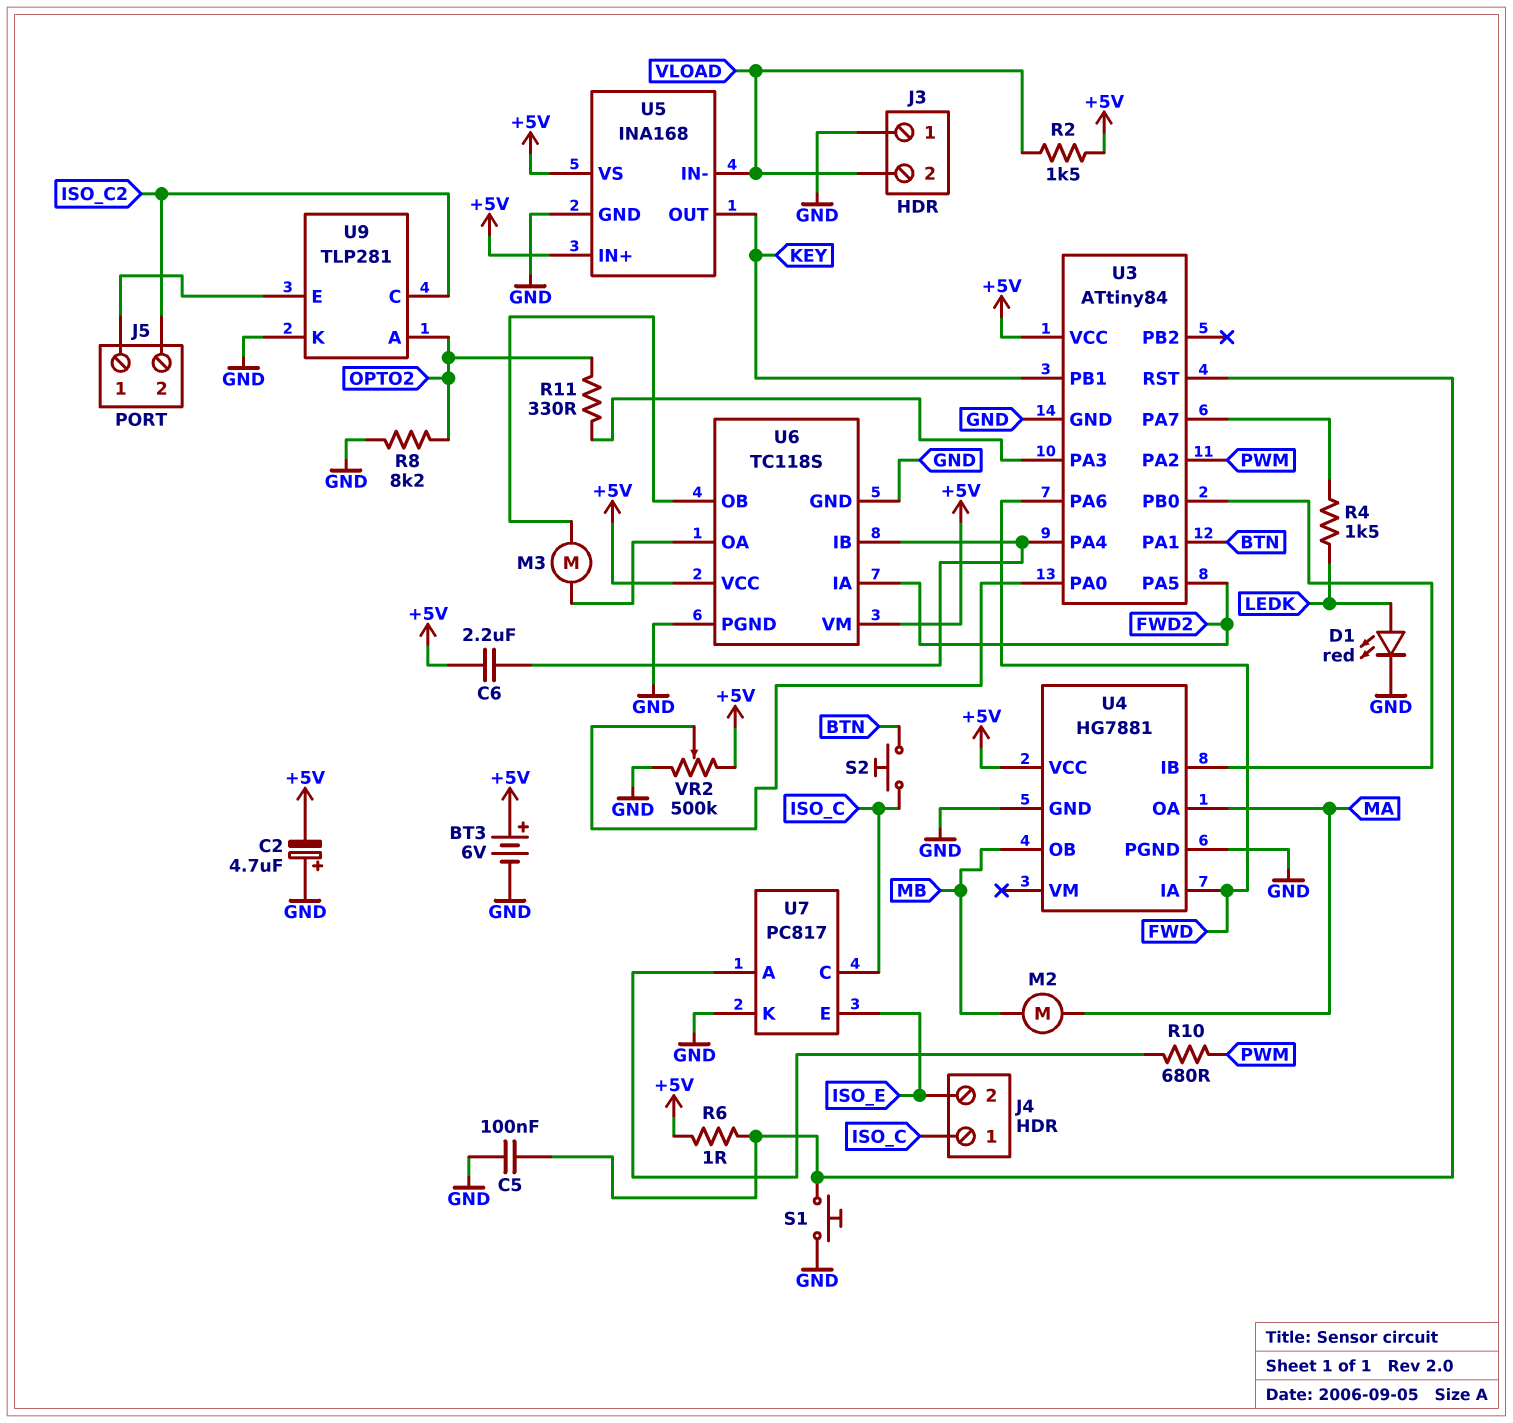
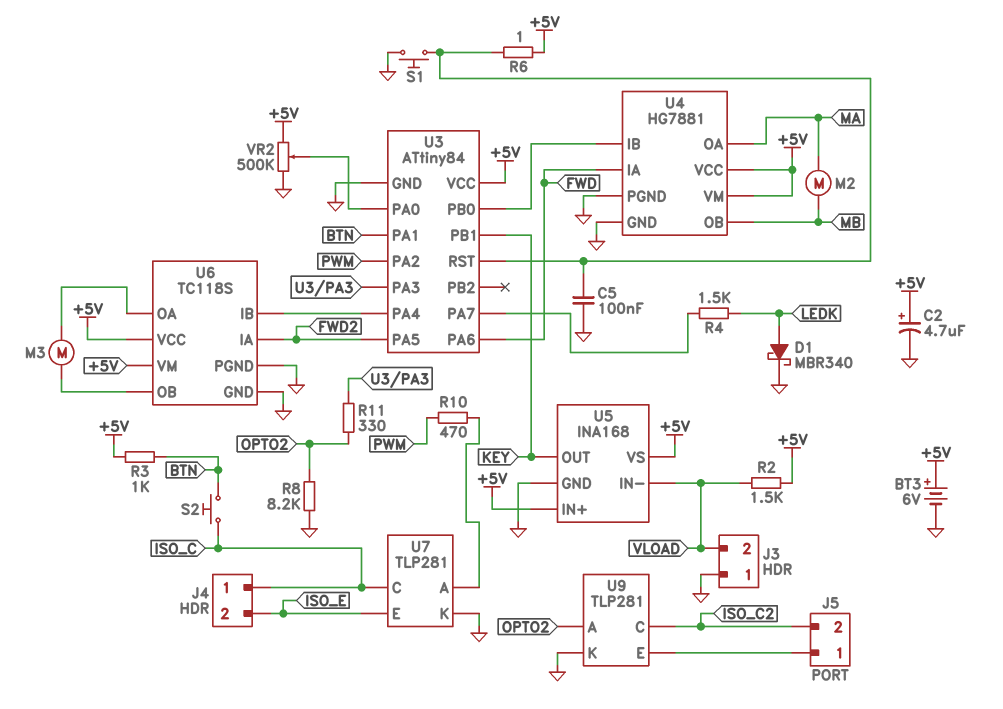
C2: 4.7uF (plus GND, minus +5V) -> 4.7uF (plus +5V, minus GND)
C6: 2.2uF (+5V, U3/PA4) -> none
D1: LED red (A LEDK, K GND) -> schottky MBR340 (A LEDK, K GND)
R3: none -> 1k (+5V, BTN)
R10: 680 (PWM, U7/A) -> 470 (PWM, U7/A)
U4 pin VM: none -> +5V
U7: PC817 -> TLP281

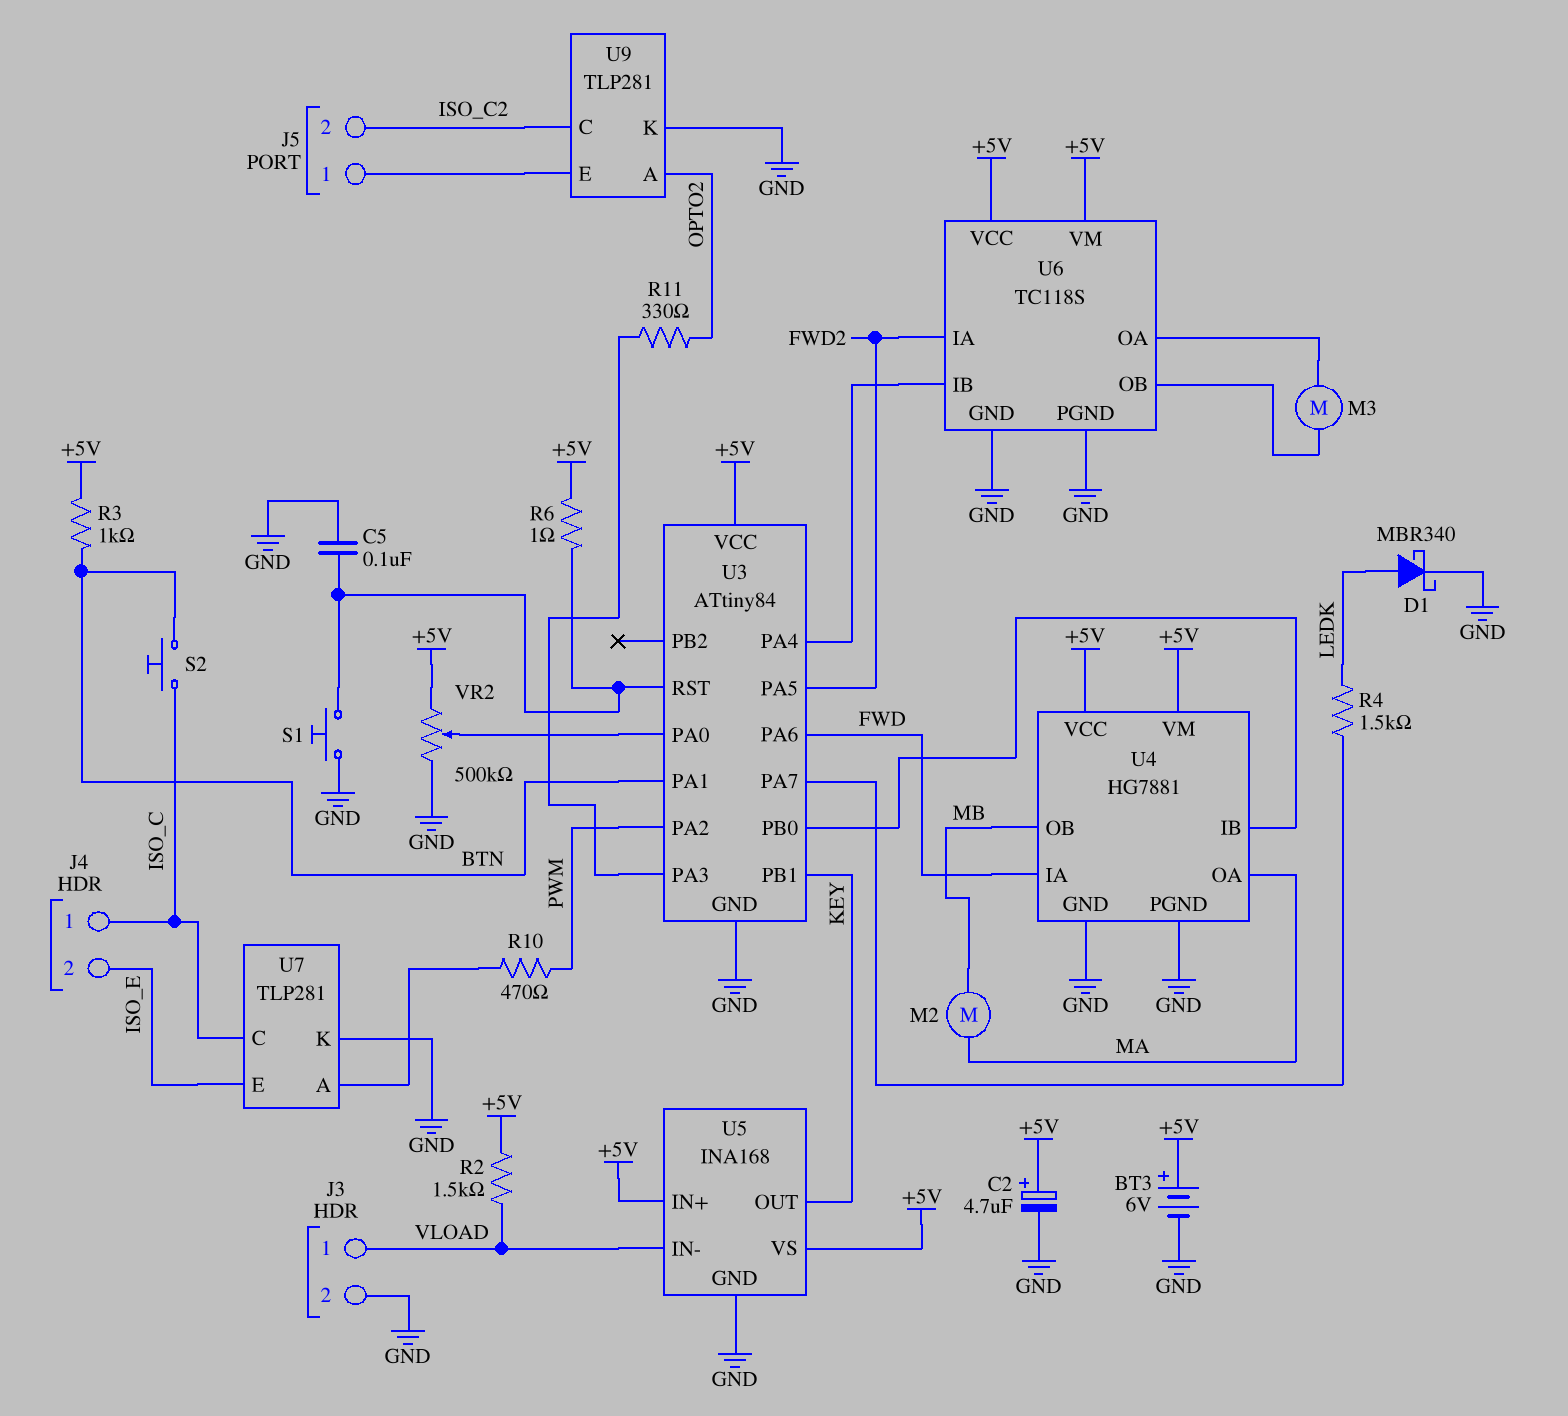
J3 pin 1: GND -> VLOAD
J3 pin 2: VLOAD -> GND
R8: 8.2k (GND, OPTO2) -> none

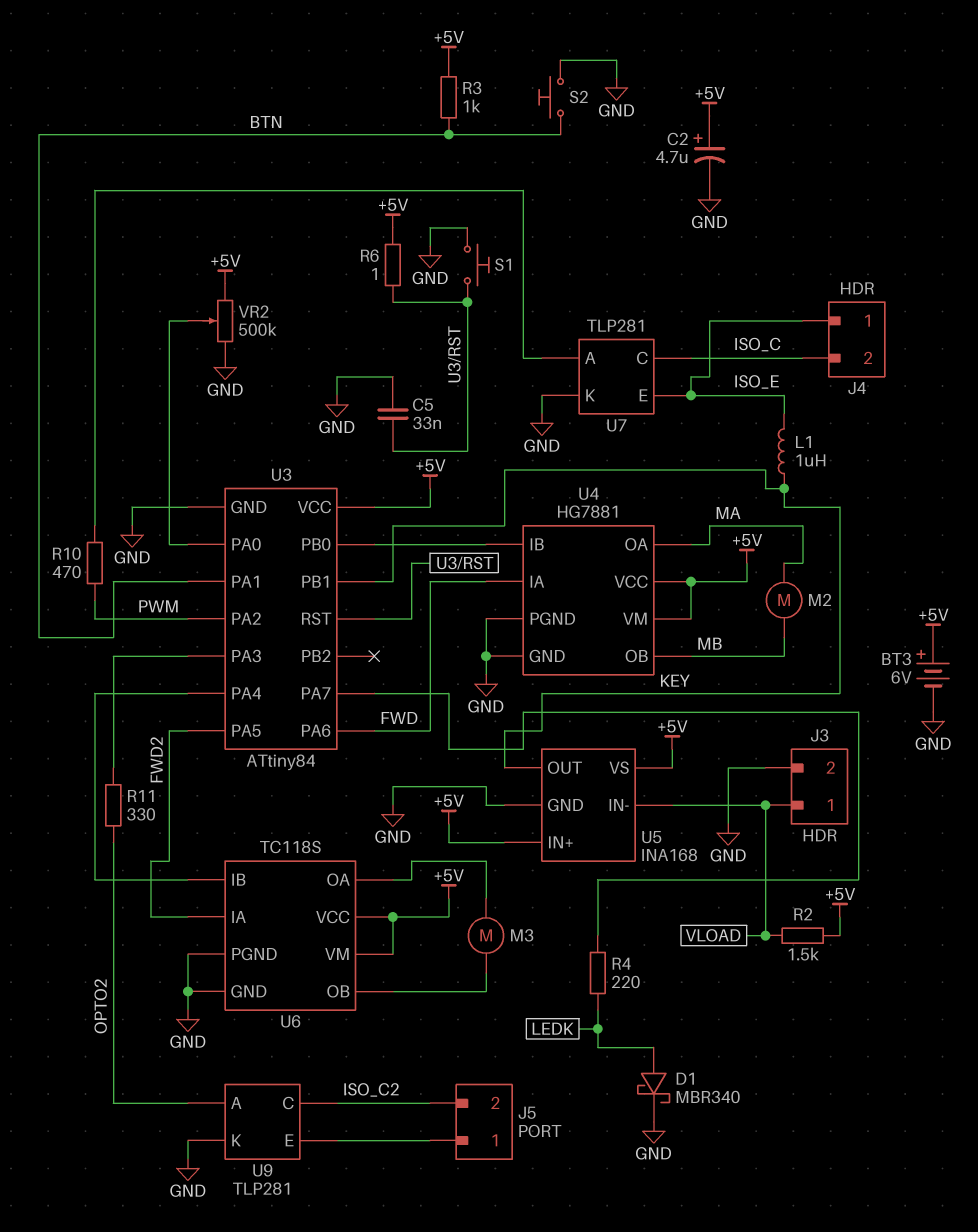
C5: 100nF (GND, U3/RST) -> 33nF (GND, U3/RST)
J4 pin 1: ISO_C -> ISO_E
J4 pin 2: ISO_E -> ISO_C
L1: none -> 1uH (ISO_E, KEY)
R4: 1.5k (LEDK, U3/PA7) -> 220 (LEDK, U3/PA7)
S2: button (BTN, ISO_C) -> button (BTN, GND)

